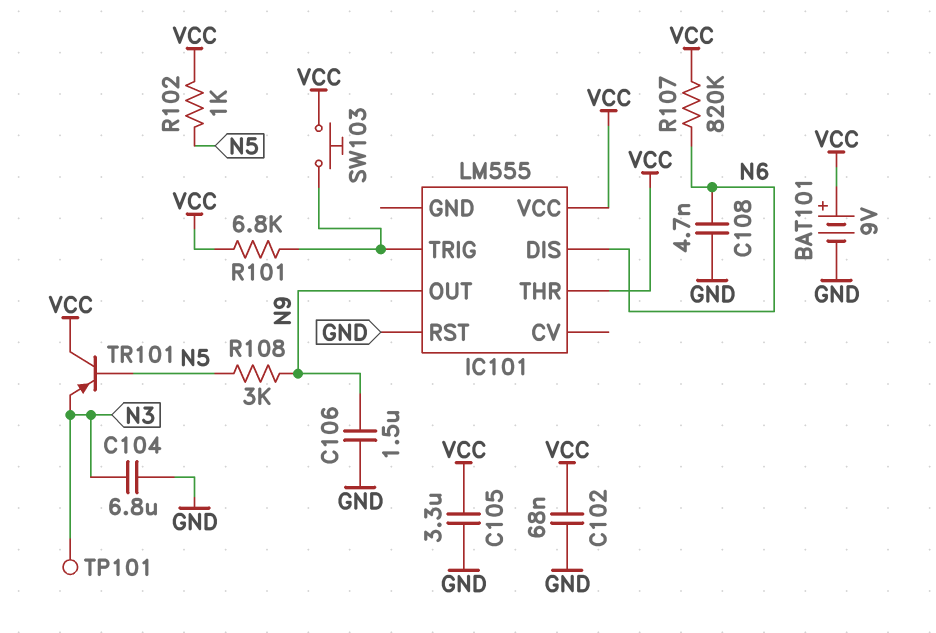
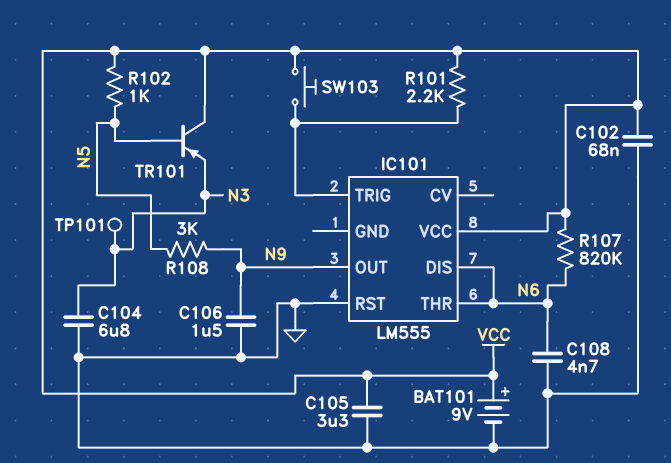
IC101 pin THR: VCC -> N6
R101: 6.8k (IC101/TRIG, VCC) -> 2.2k (IC101/TRIG, VCC)

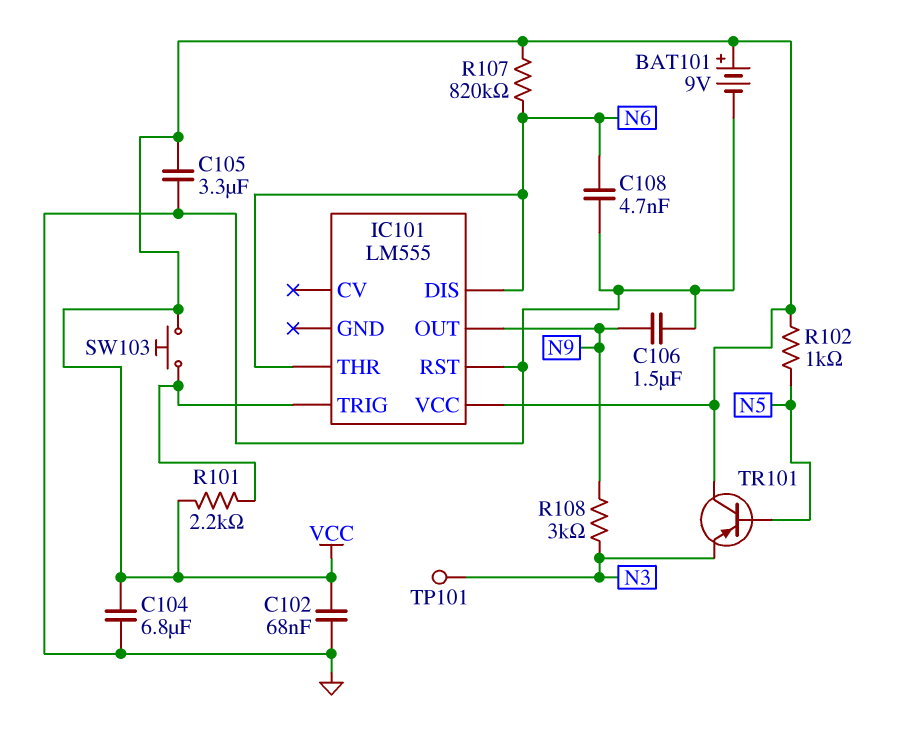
C104: 6.8uF (GND, N3) -> 6.8uF (GND, VCC)
R108: 3k (N5, N9) -> 3k (N3, N9)

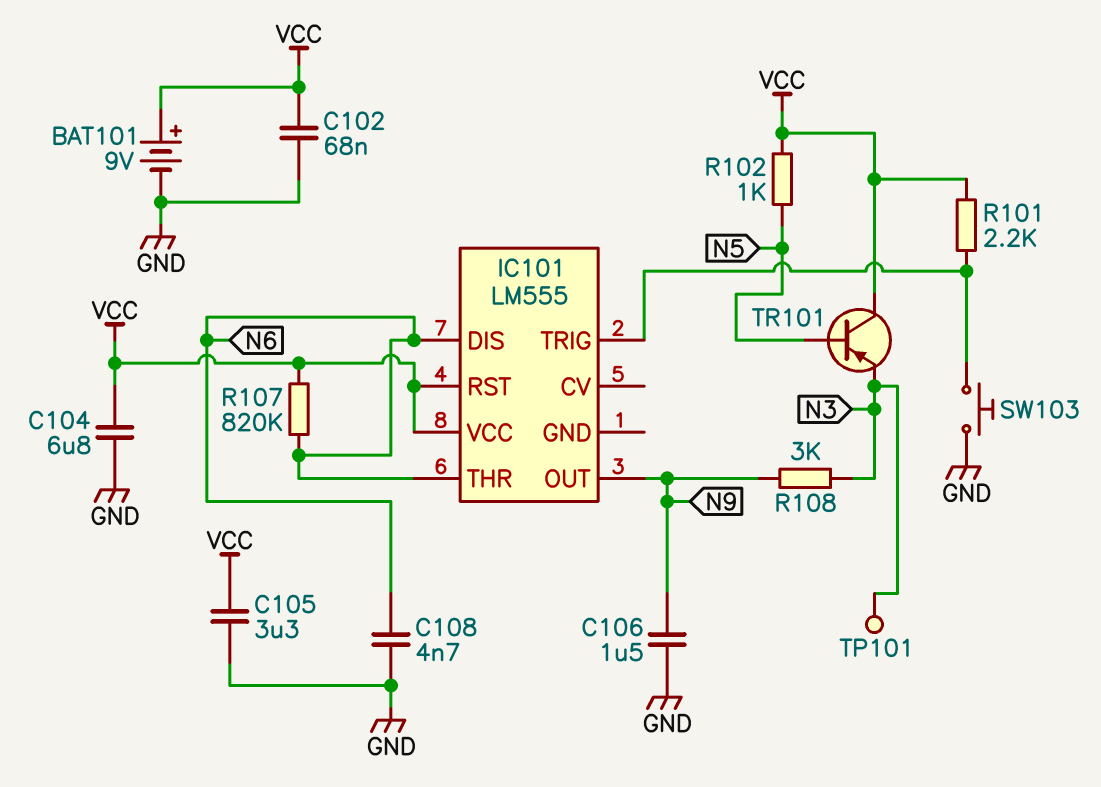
IC101 pin RST: GND -> VCC
SW103: button (IC101/TRIG, VCC) -> button (GND, IC101/TRIG)

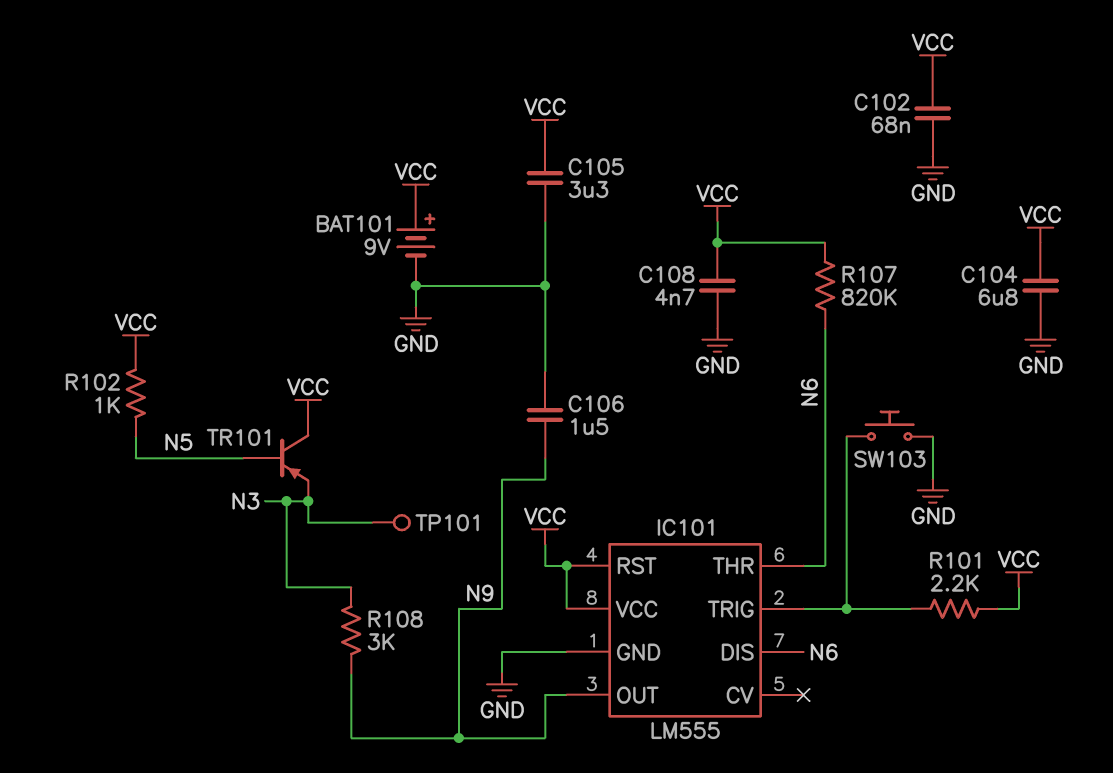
C108: 4.7nF (GND, N6) -> 4.7nF (GND, VCC)
IC101 pin GND: none -> GND

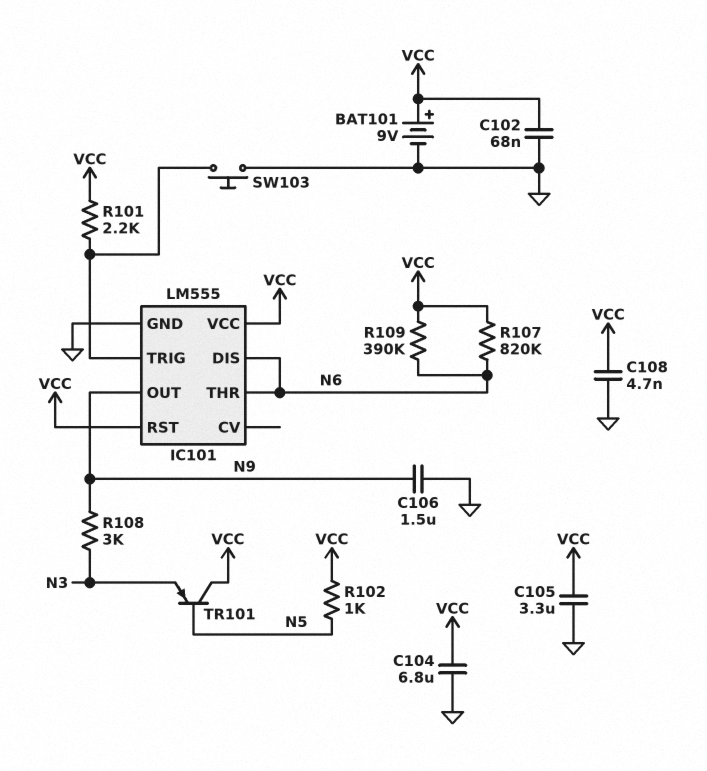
R109: none -> 390k (N6, VCC)
TP101: test point (N3) -> none

